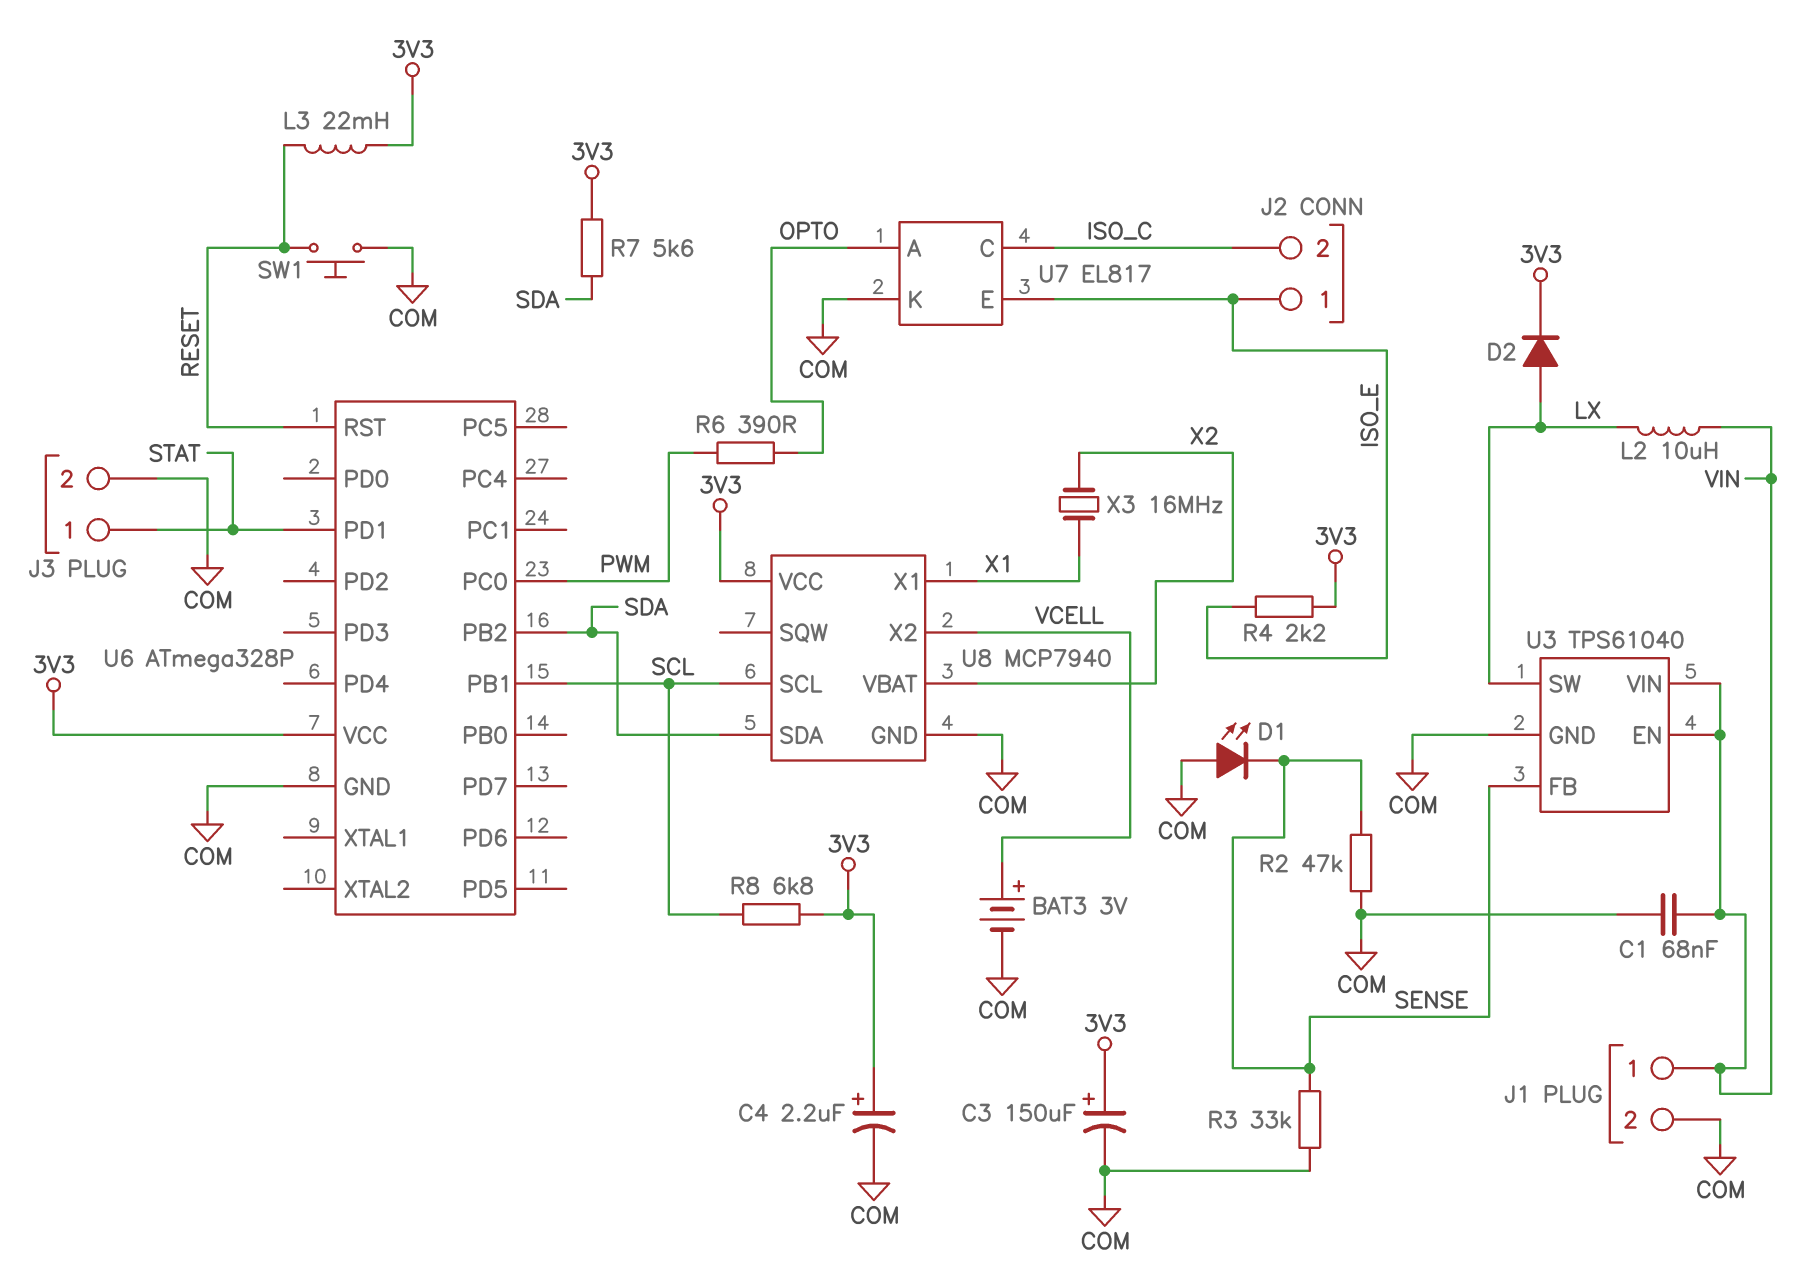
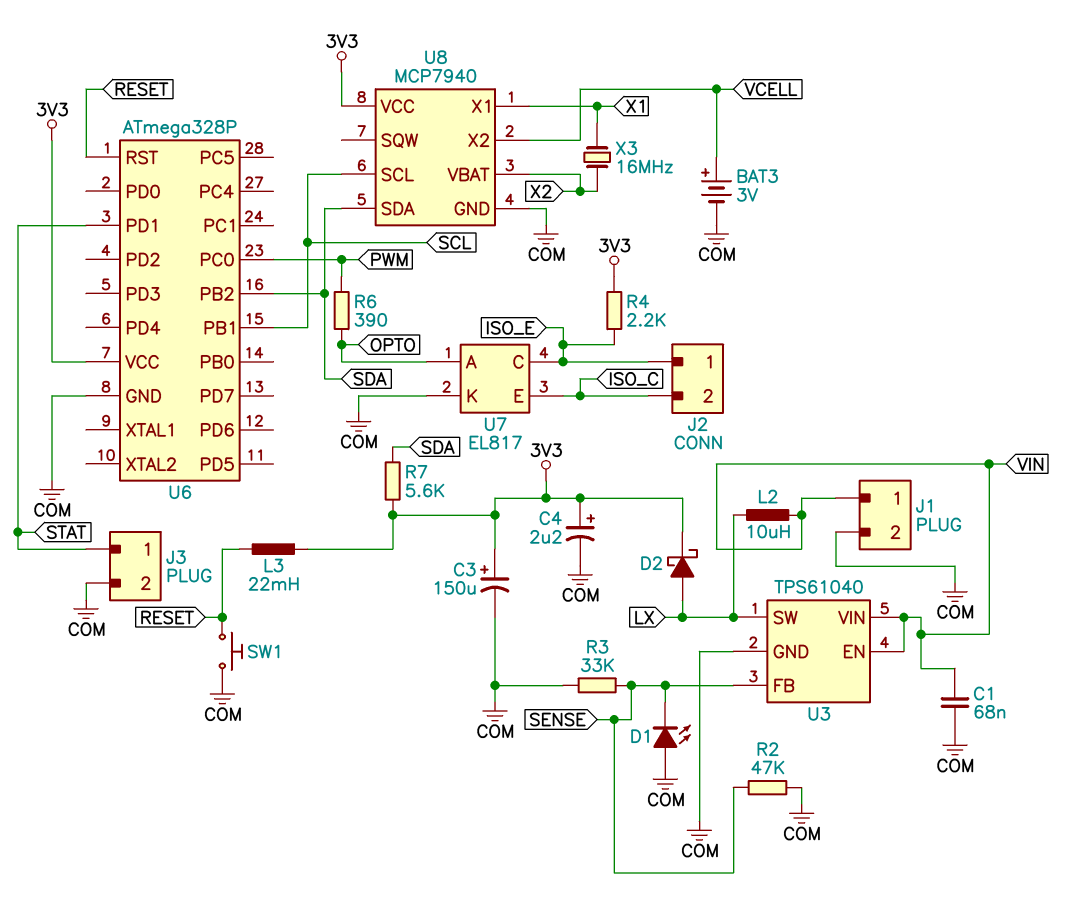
D2: diode (A LX, K 3V3) -> schottky (A LX, K 3V3)
R8: 6.8k (3V3, SCL) -> none
U7 pin C: ISO_C -> ISO_E
U7 pin E: ISO_E -> ISO_C

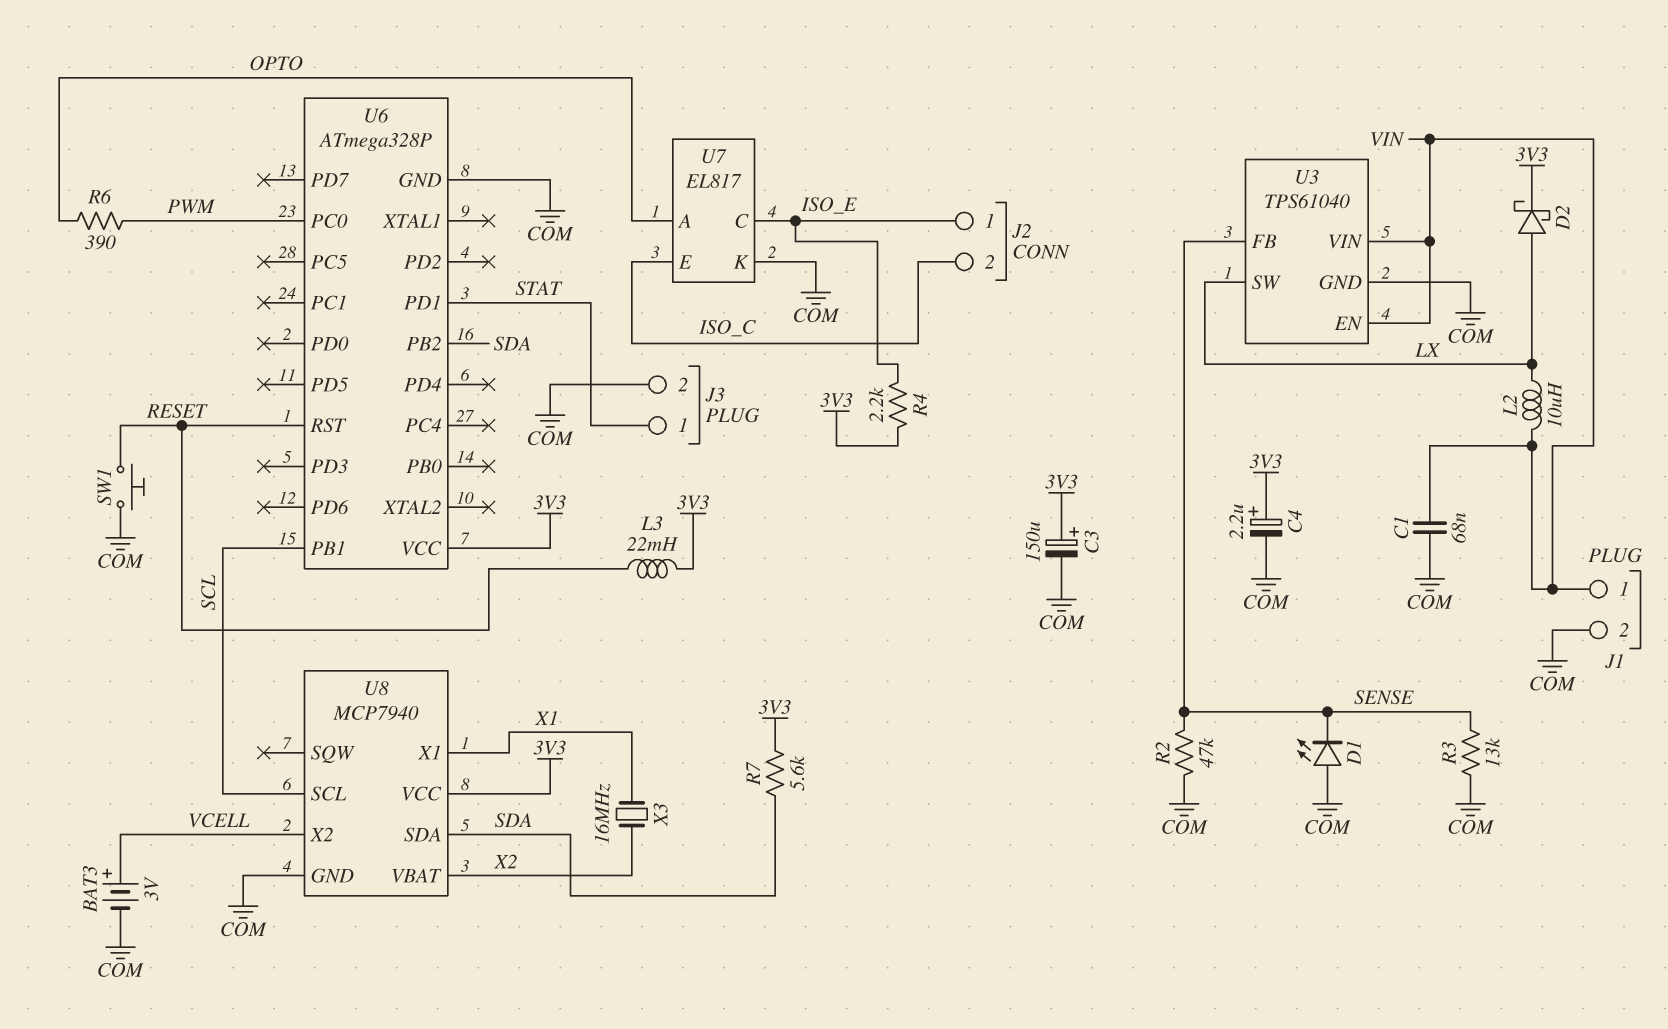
R3: 33k (COM, SENSE) -> 13k (COM, SENSE)

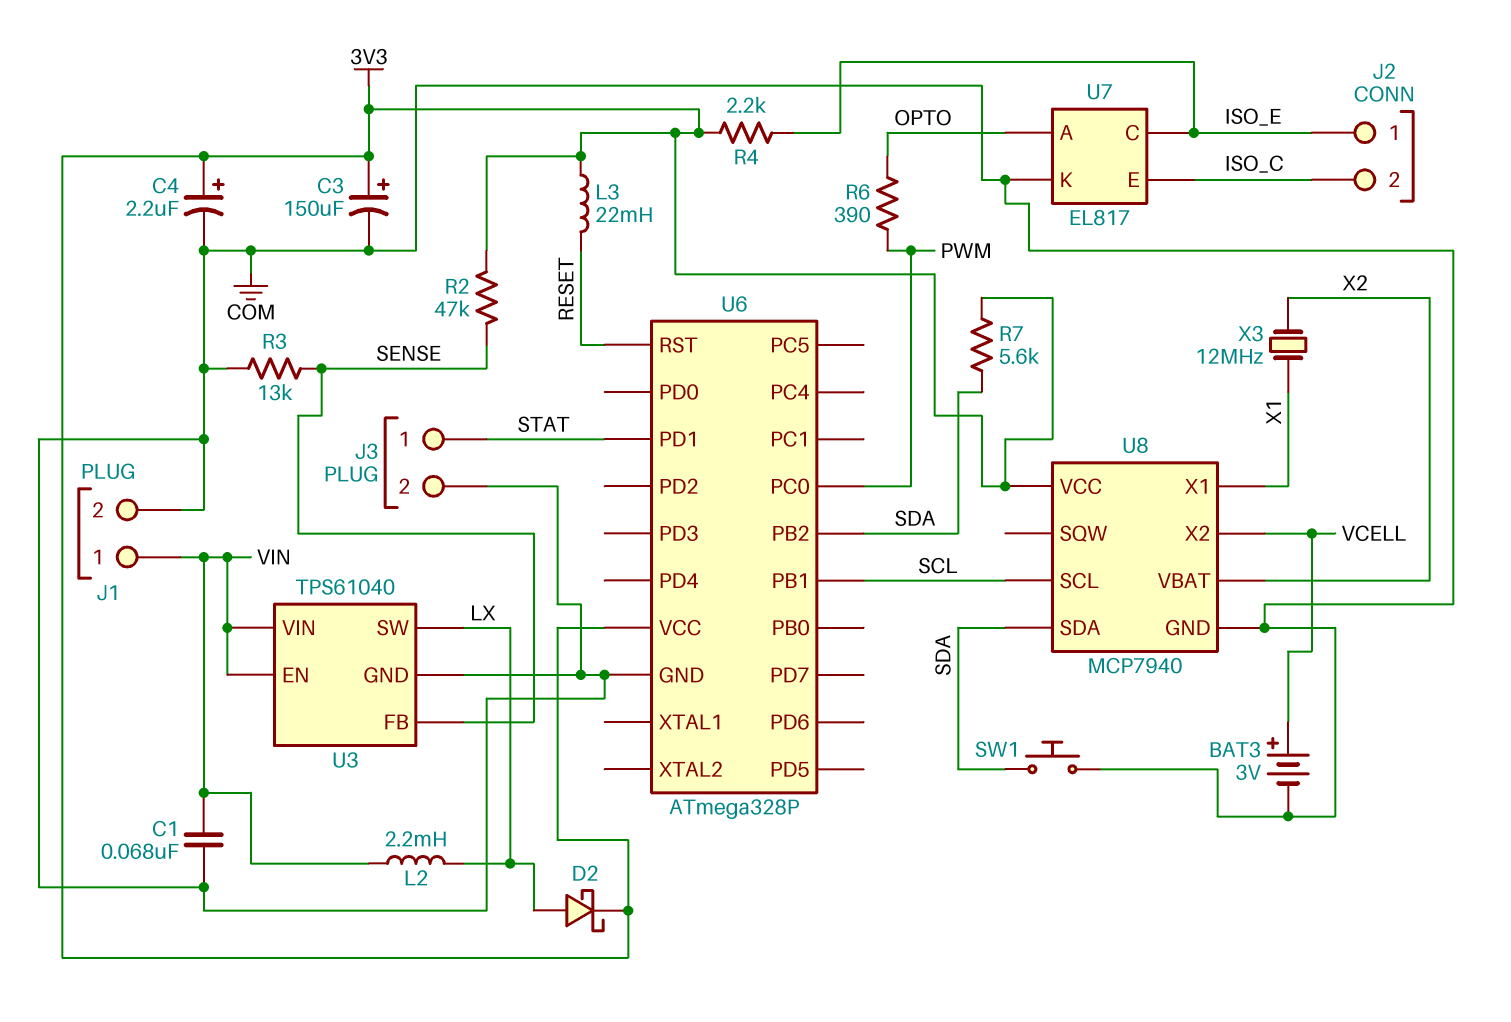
D1: LED (A COM, K SENSE) -> none
L2: 10uH (LX, VIN) -> 2.2mH (LX, VIN)
R2: 47k (COM, SENSE) -> 47k (3V3, SENSE)
SW1: button (COM, RESET) -> button (COM, SDA)
X3: 16MHz (X1, X2) -> 12MHz (X1, X2)

